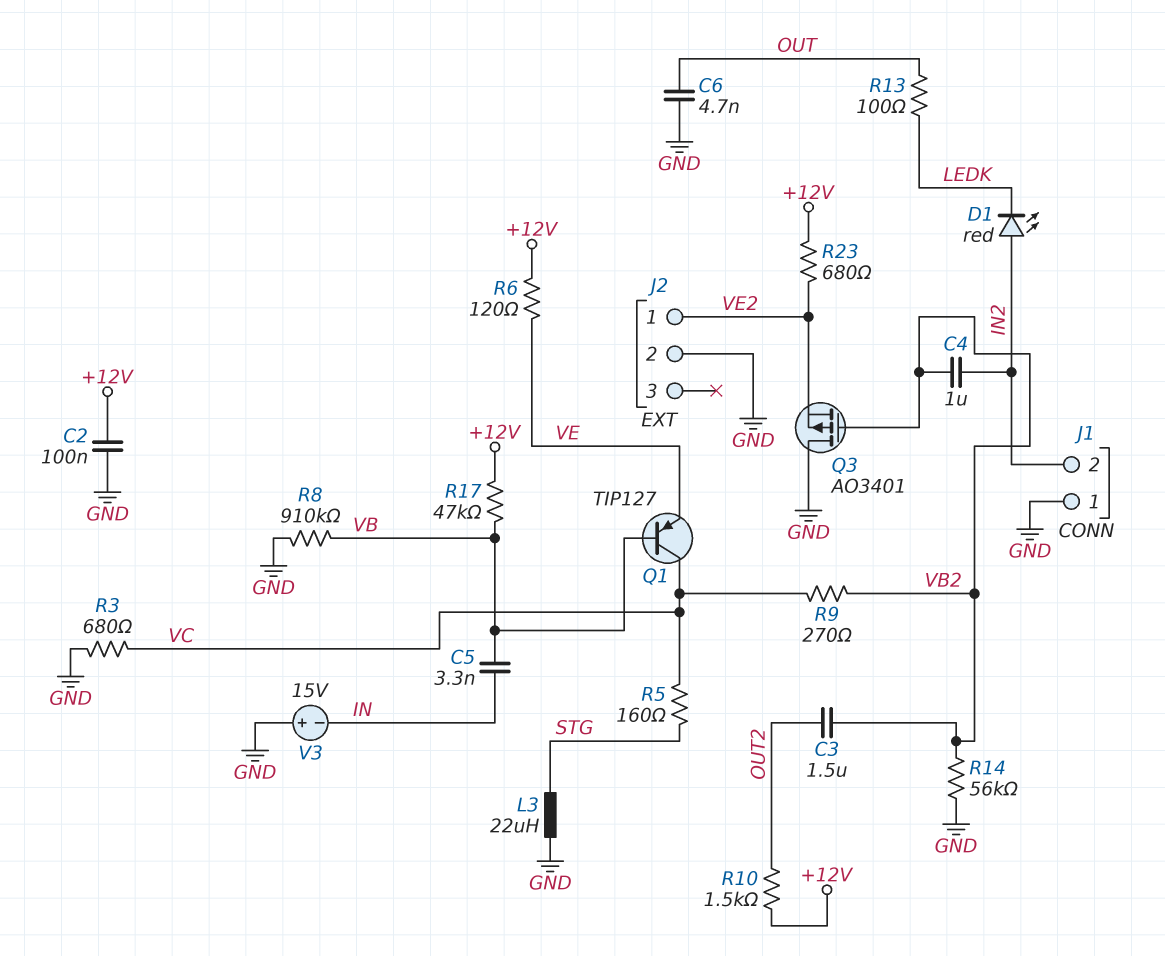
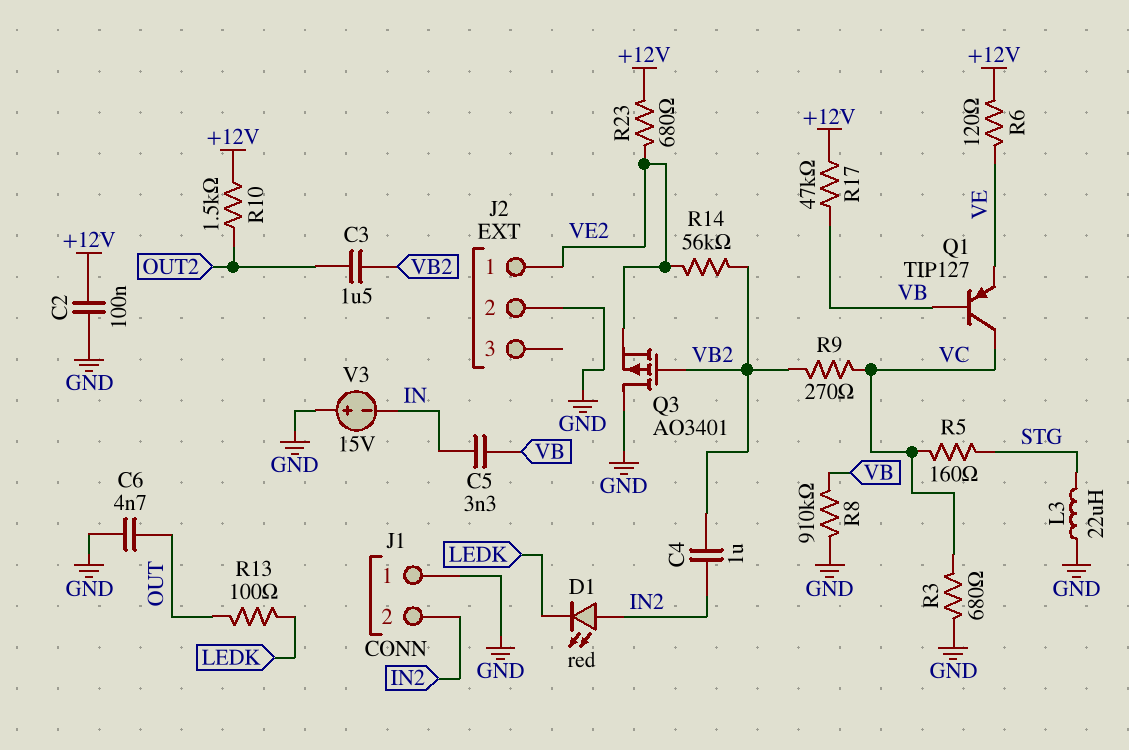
R14: 56k (GND, VB2) -> 56k (VB2, VE2)

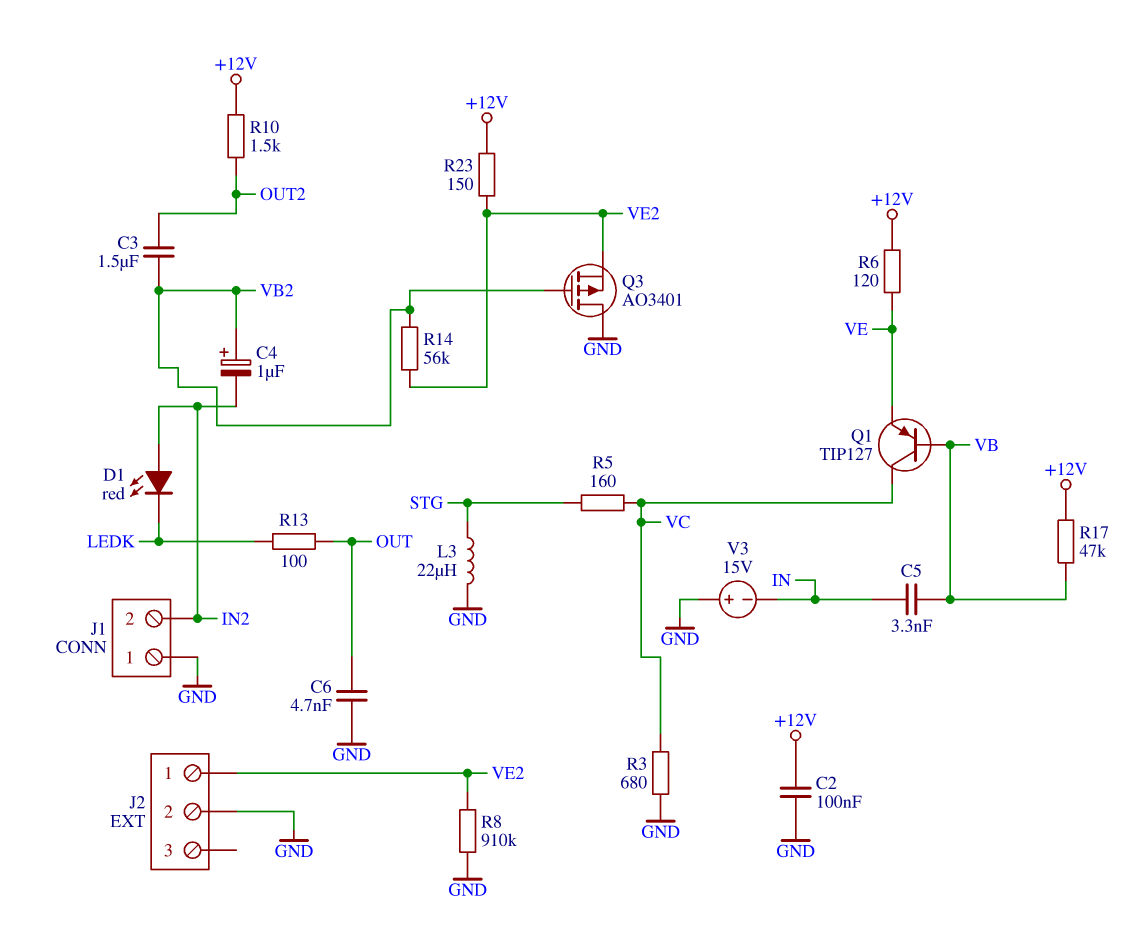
C4: 1uF (IN2, VB2) -> 1uF (plus VB2, minus IN2)
R8: 910k (GND, VB) -> 910k (GND, VE2)
R9: 270 (VB2, VC) -> none
R23: 680 (+12V, VE2) -> 150 (+12V, VE2)

